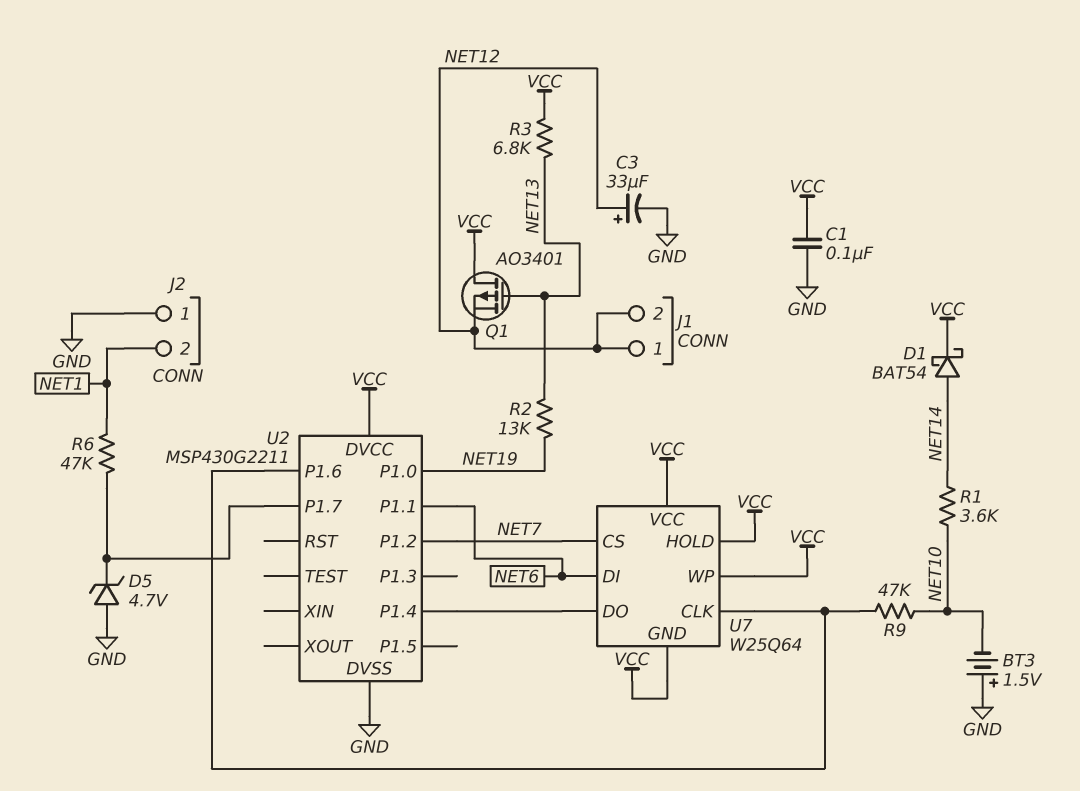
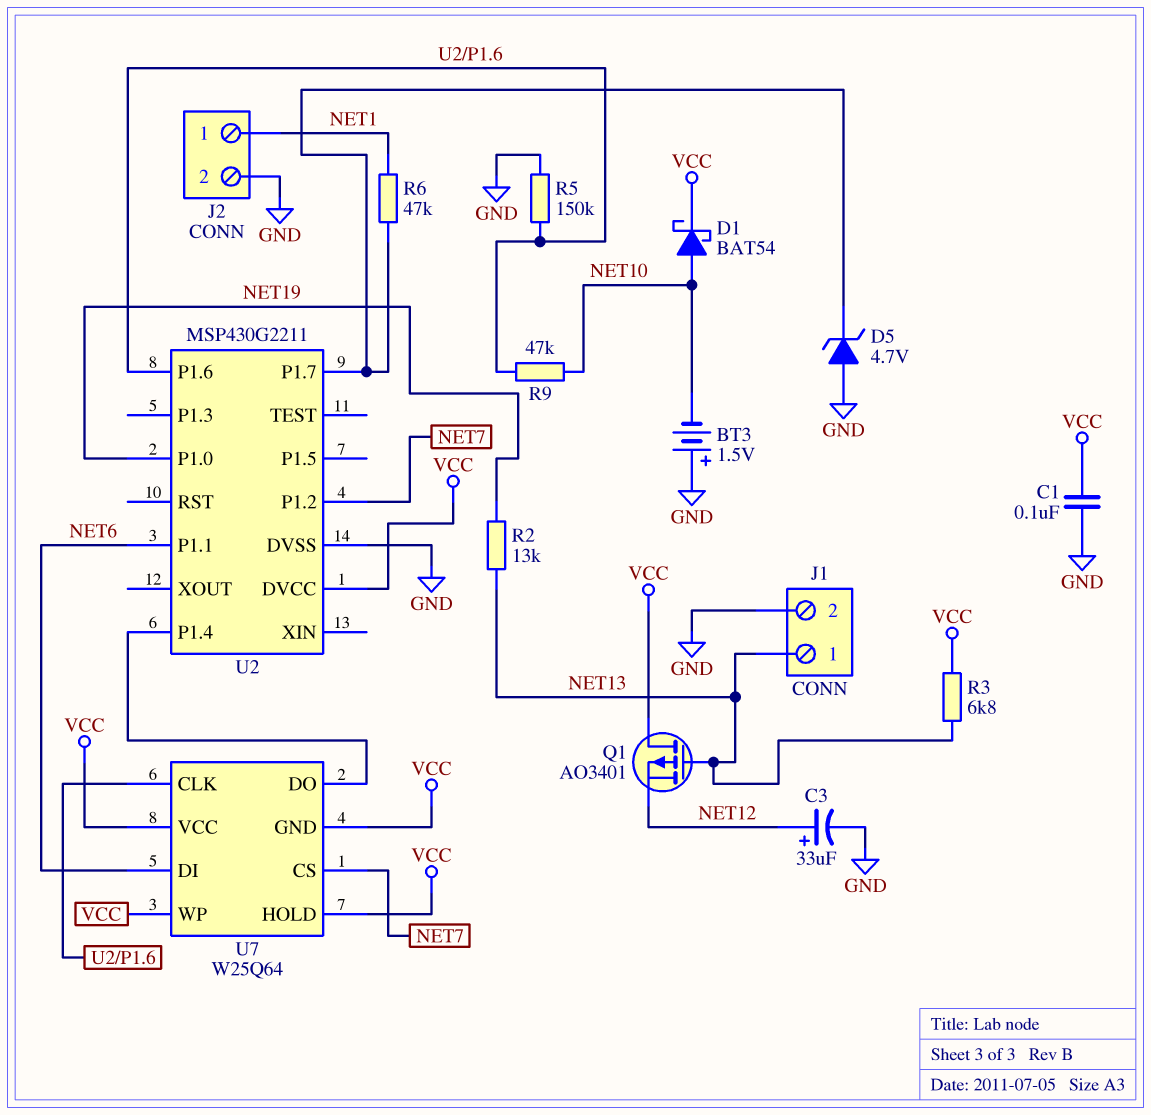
D1: schottky BAT54 (A NET14, K VCC) -> schottky BAT54 (A NET10, K VCC)
J1 pin 1: NET12 -> NET13
J1 pin 2: NET12 -> GND
J2 pin 1: GND -> NET1
J2 pin 2: NET1 -> GND
R1: 3.6k (NET10, NET14) -> none
R5: none -> 150k (GND, U2/P1.6)

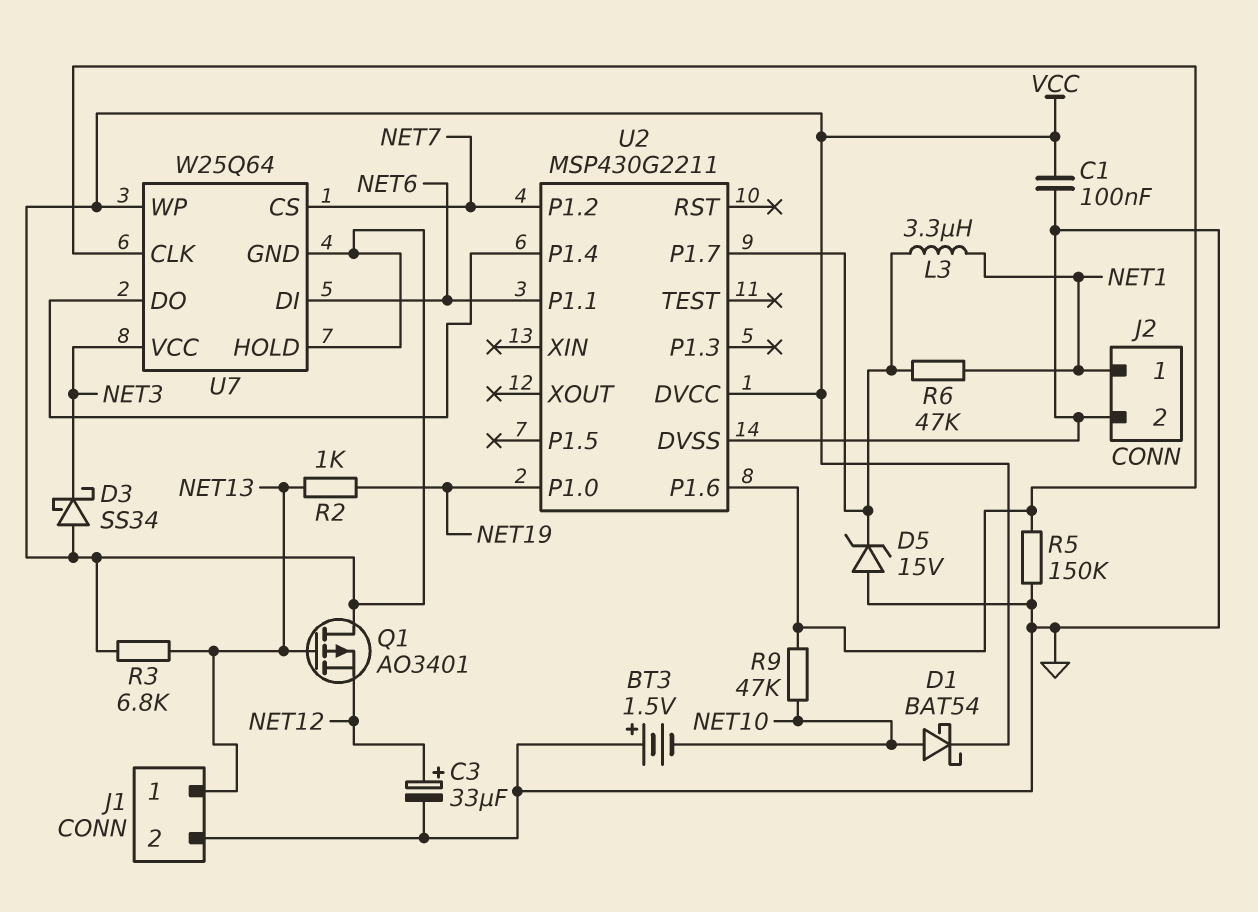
D3: none -> schottky SS34 (A VCC, K NET3)
D5: zener 4.7V (A GND, K U2/P1.7) -> zener 15V (A GND, K U2/P1.7)
L3: none -> 3.3uH (NET1, U2/P1.7)
R2: 13k (NET13, NET19) -> 1k (NET13, NET19)
U7 pin VCC: VCC -> NET3

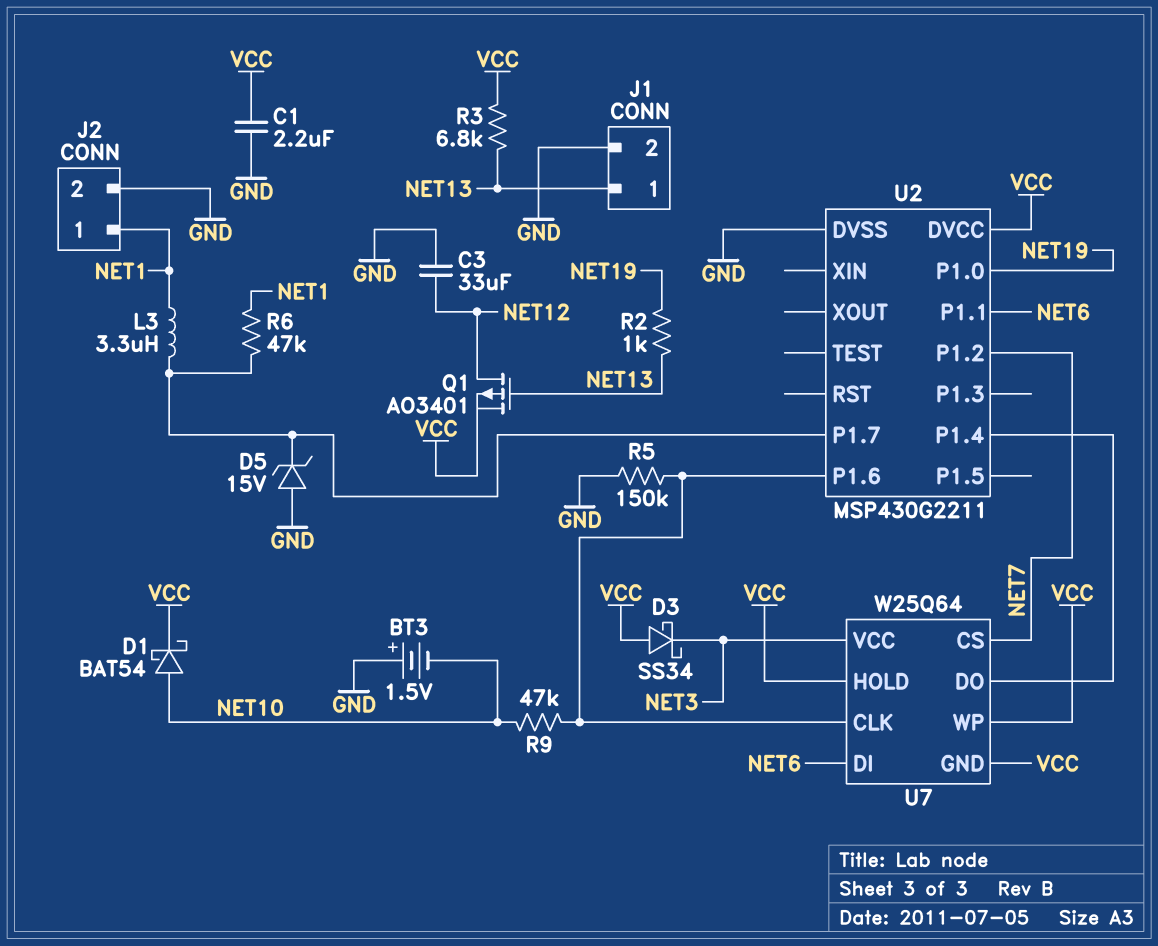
C1: 100nF (GND, VCC) -> 2.2uF (GND, VCC)
C3: 33uF (plus NET12, minus GND) -> 33uF (GND, NET12)
Q1: PMOS AO3401 (G NET13, D VCC, S NET12) -> PMOS AO3401 (G NET13, D NET12, S VCC)

